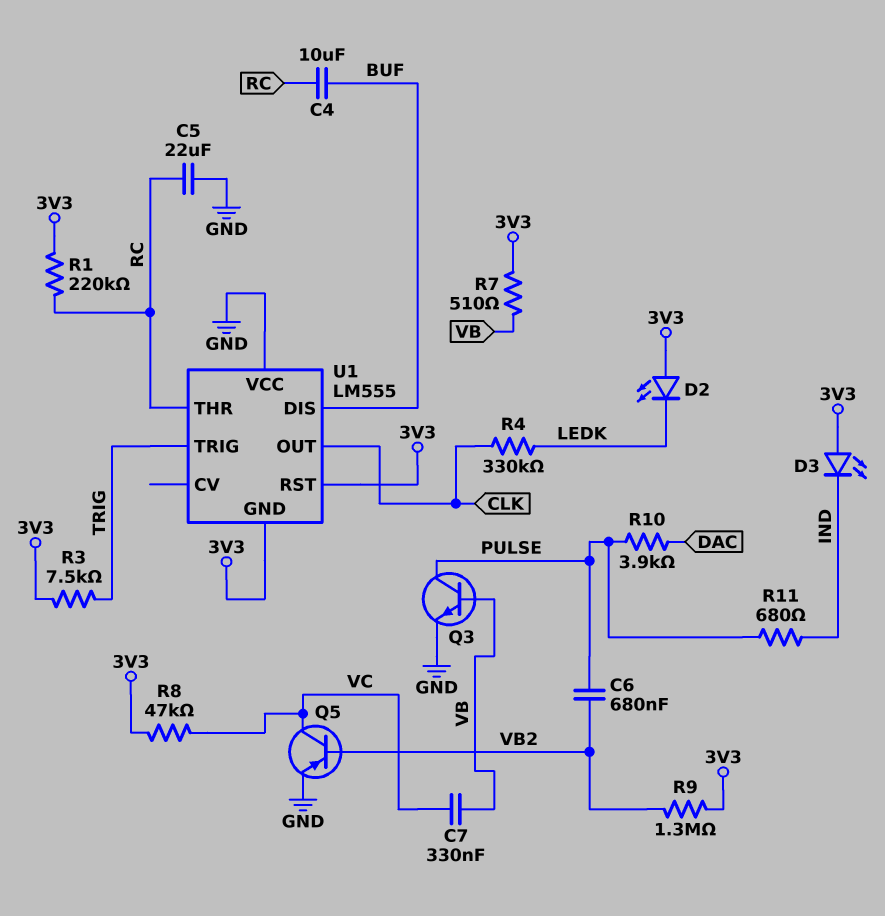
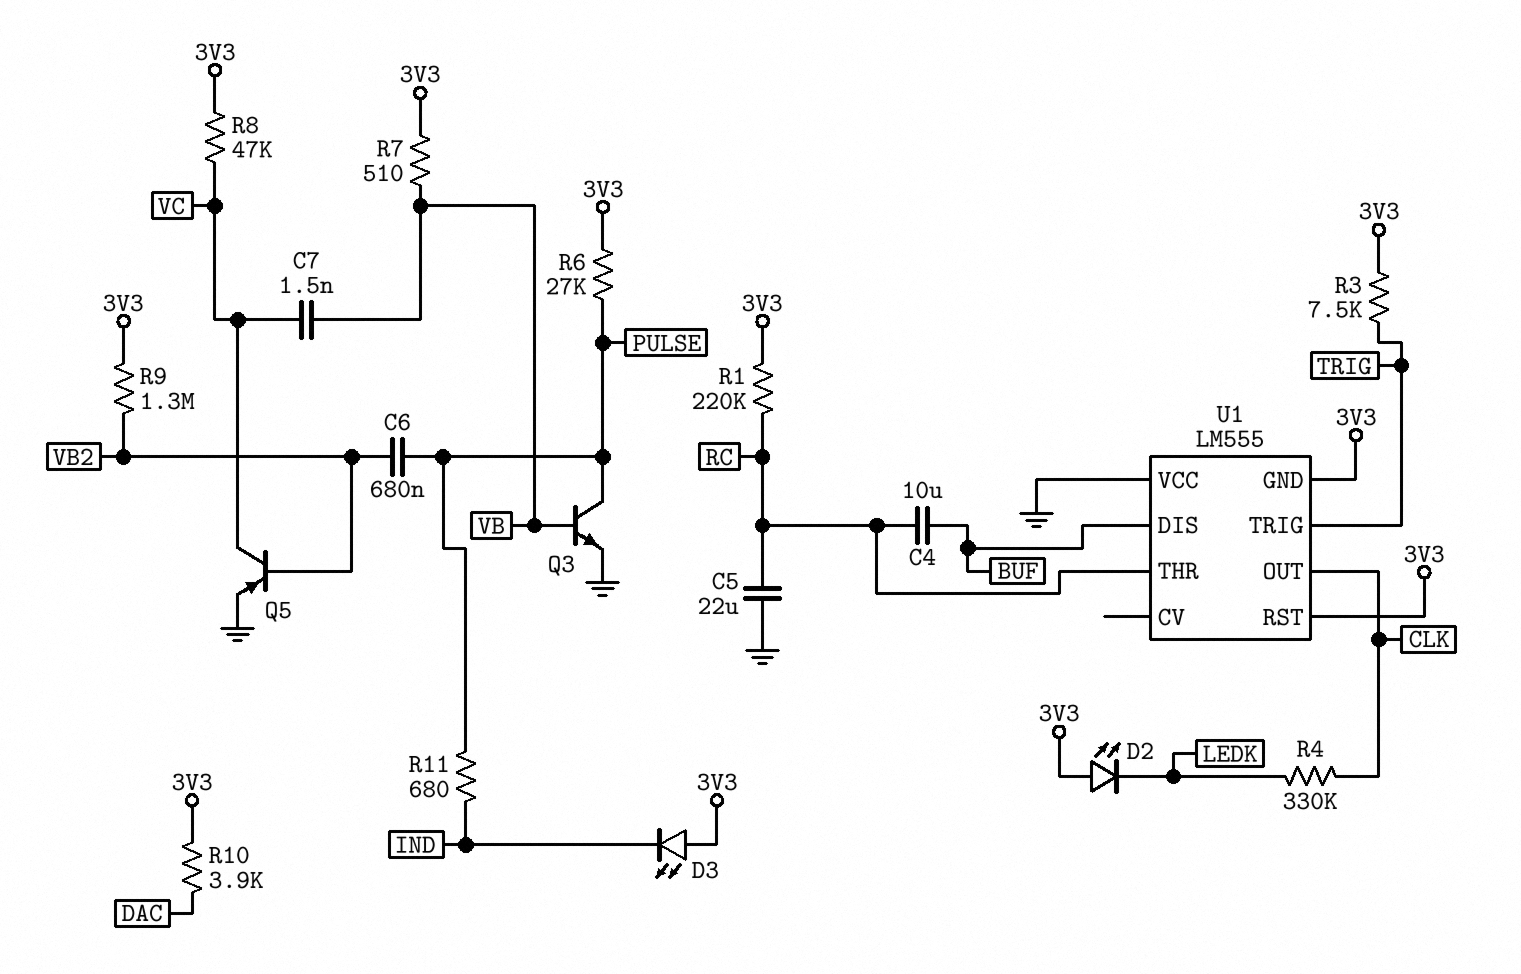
C7: 330nF (VB, VC) -> 1.5nF (VB, VC)
R6: none -> 27k (3V3, PULSE)
R10: 3.9k (DAC, PULSE) -> 3.9k (3V3, DAC)

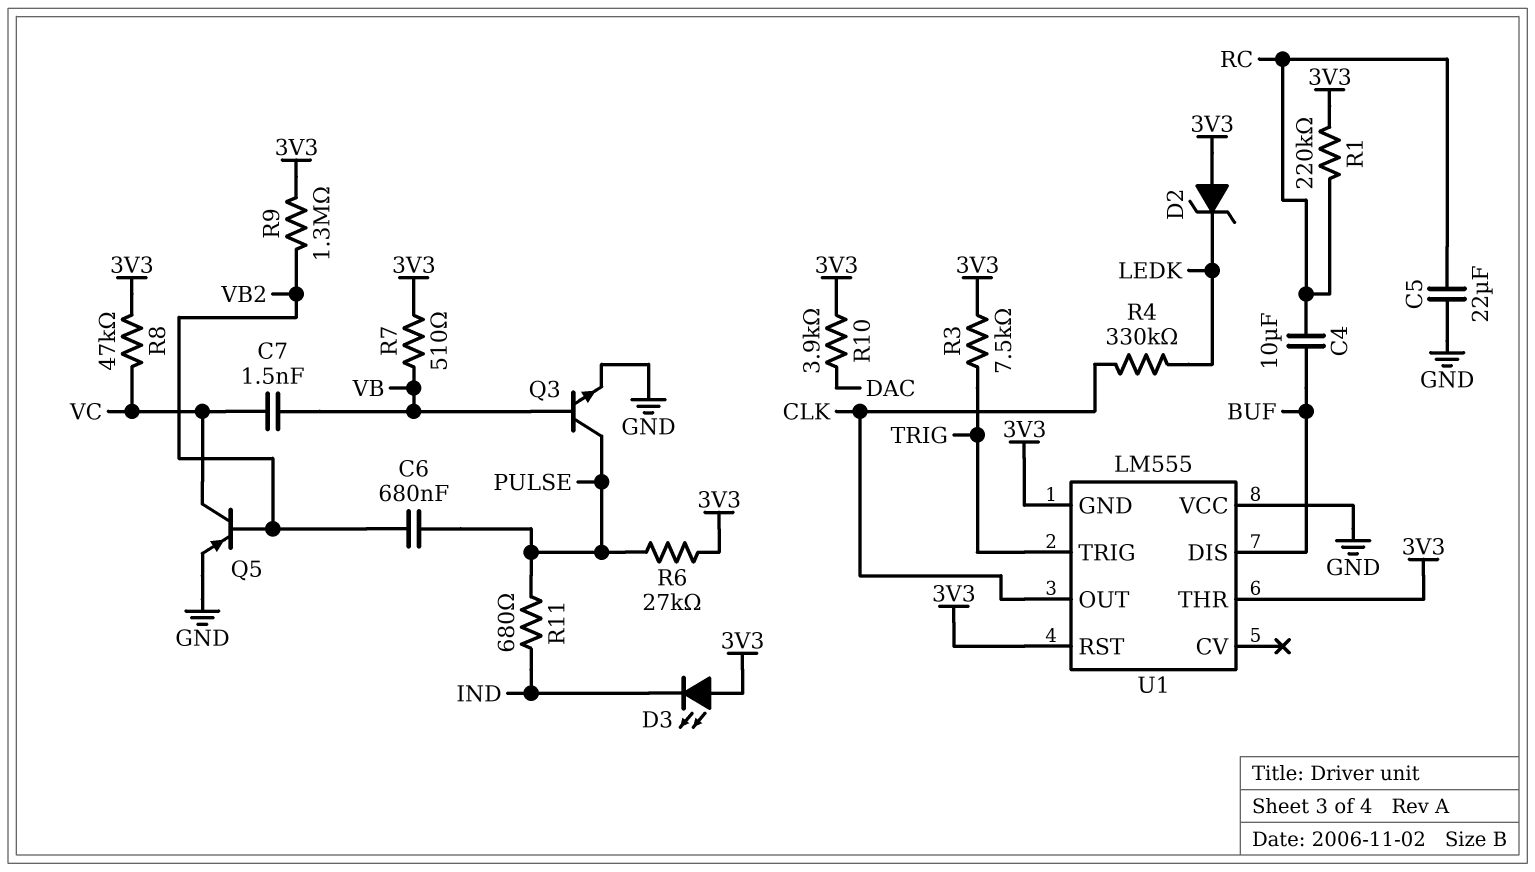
D2: LED (A 3V3, K LEDK) -> zener (A 3V3, K LEDK)
U1 pin THR: RC -> 3V3

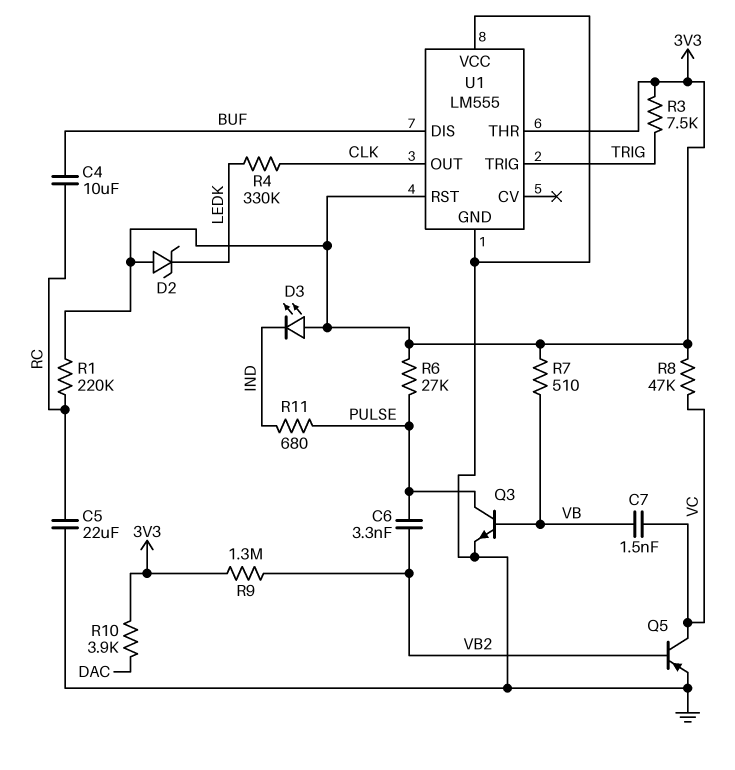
C6: 680nF (PULSE, VB2) -> 3.3nF (PULSE, VB2)
U1 pin GND: 3V3 -> GND

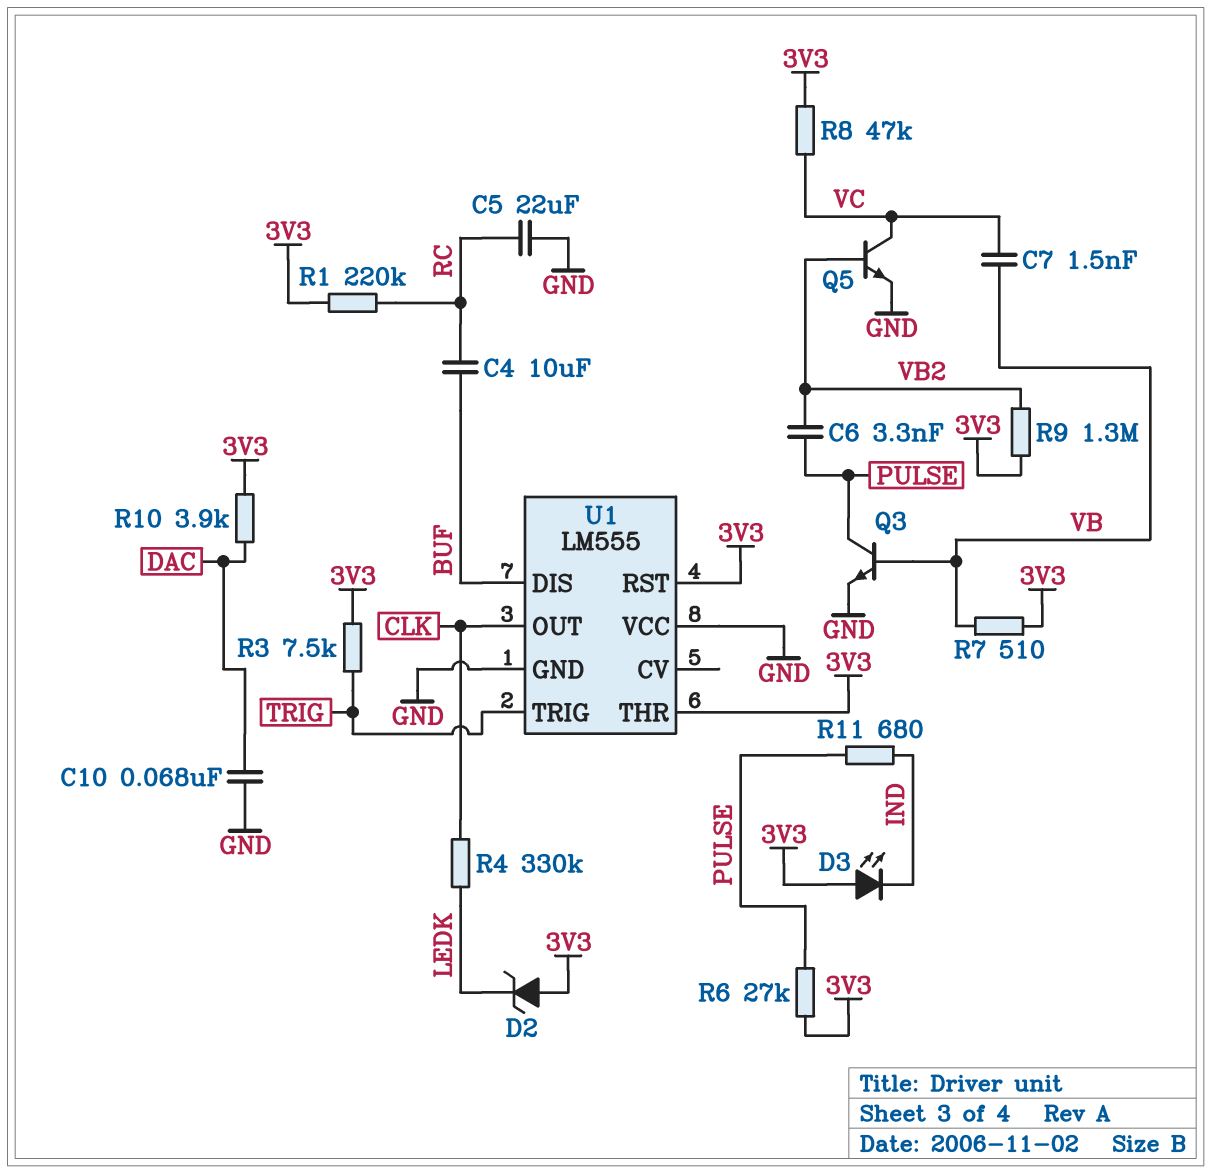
C10: none -> 68nF (DAC, GND)
Q5: PNP (B VB2, C VC, E GND) -> NPN (B VB2, C VC, E GND)

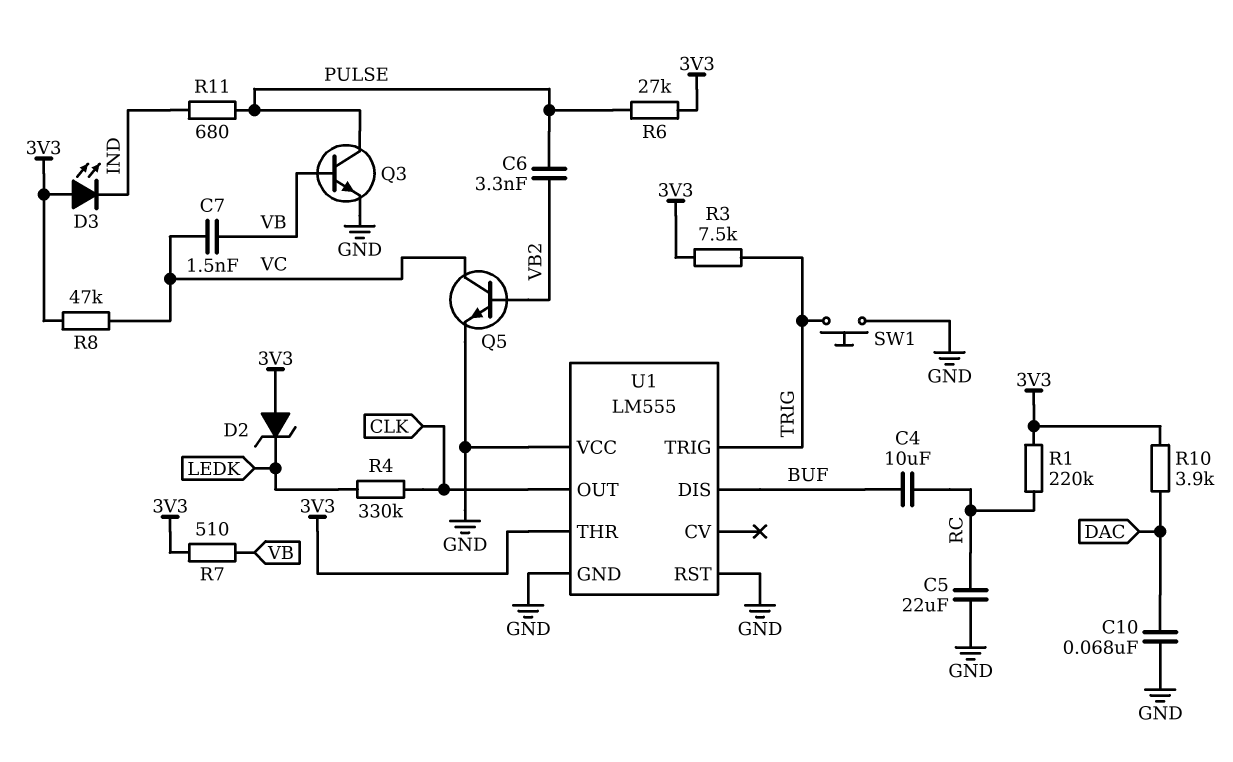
R9: 1.3M (3V3, VB2) -> none
SW1: none -> button (GND, TRIG)
U1 pin RST: 3V3 -> GND

